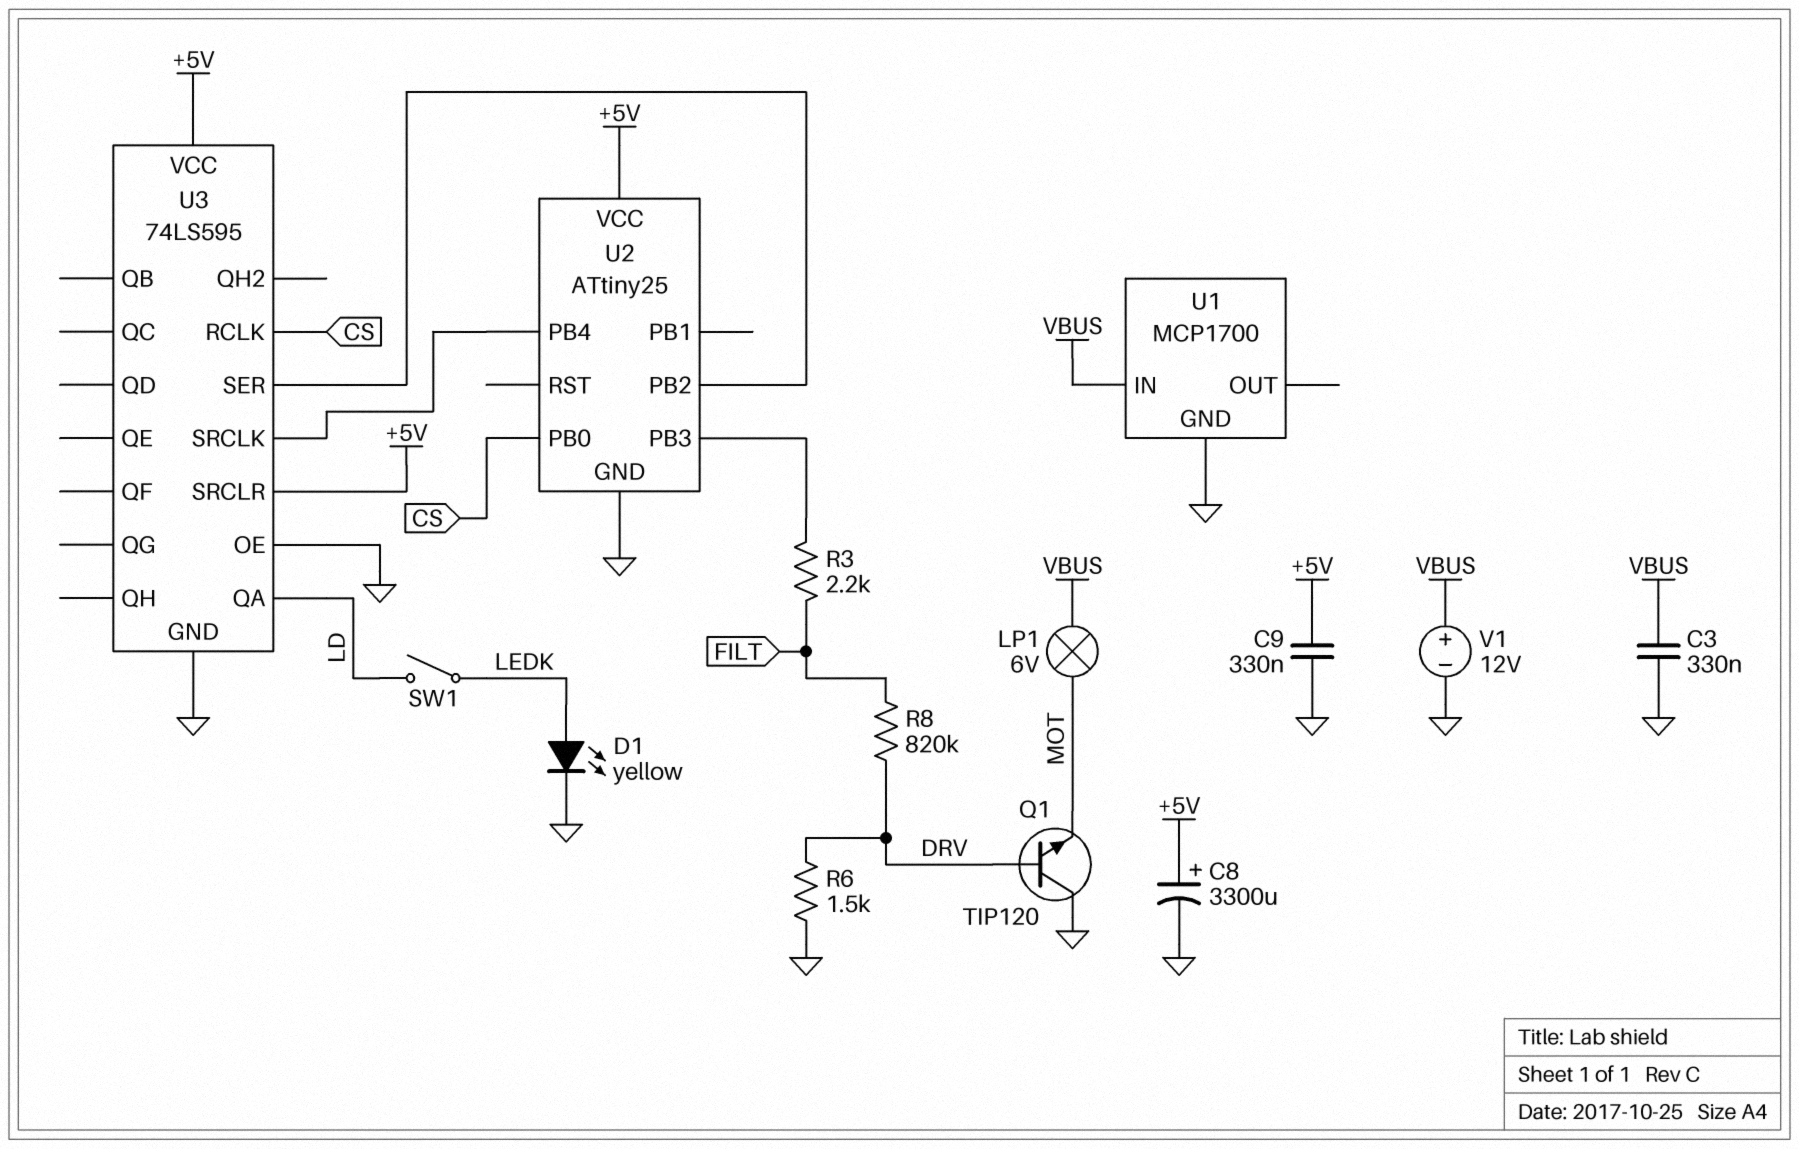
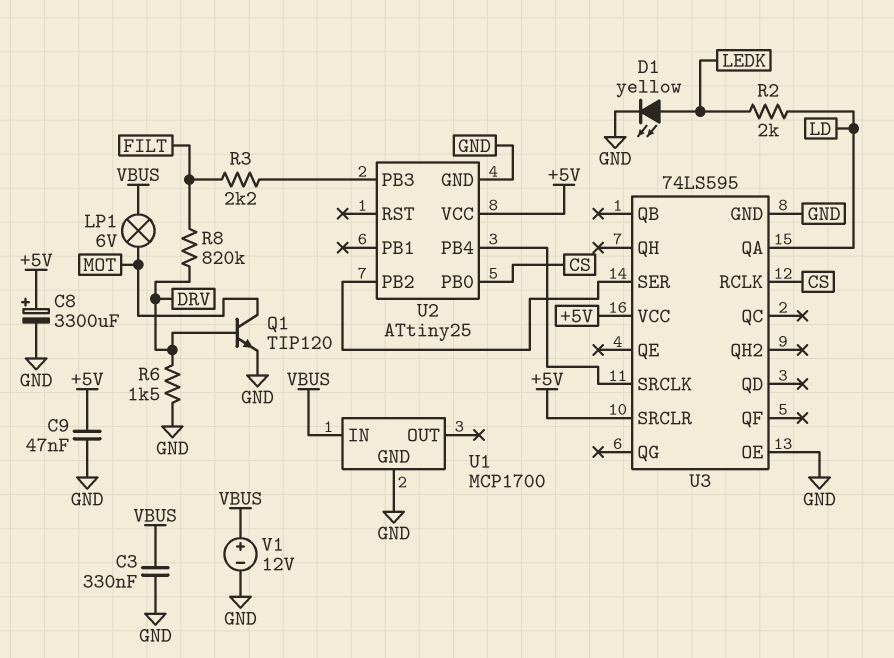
C9: 330nF (+5V, GND) -> 47nF (+5V, GND)
Q1: NPN TIP120 (B DRV, C GND, E MOT) -> NPN TIP120 (B DRV, C MOT, E GND)
R2: none -> 2k (LD, LEDK)
SW1: switch (LD, LEDK) -> none

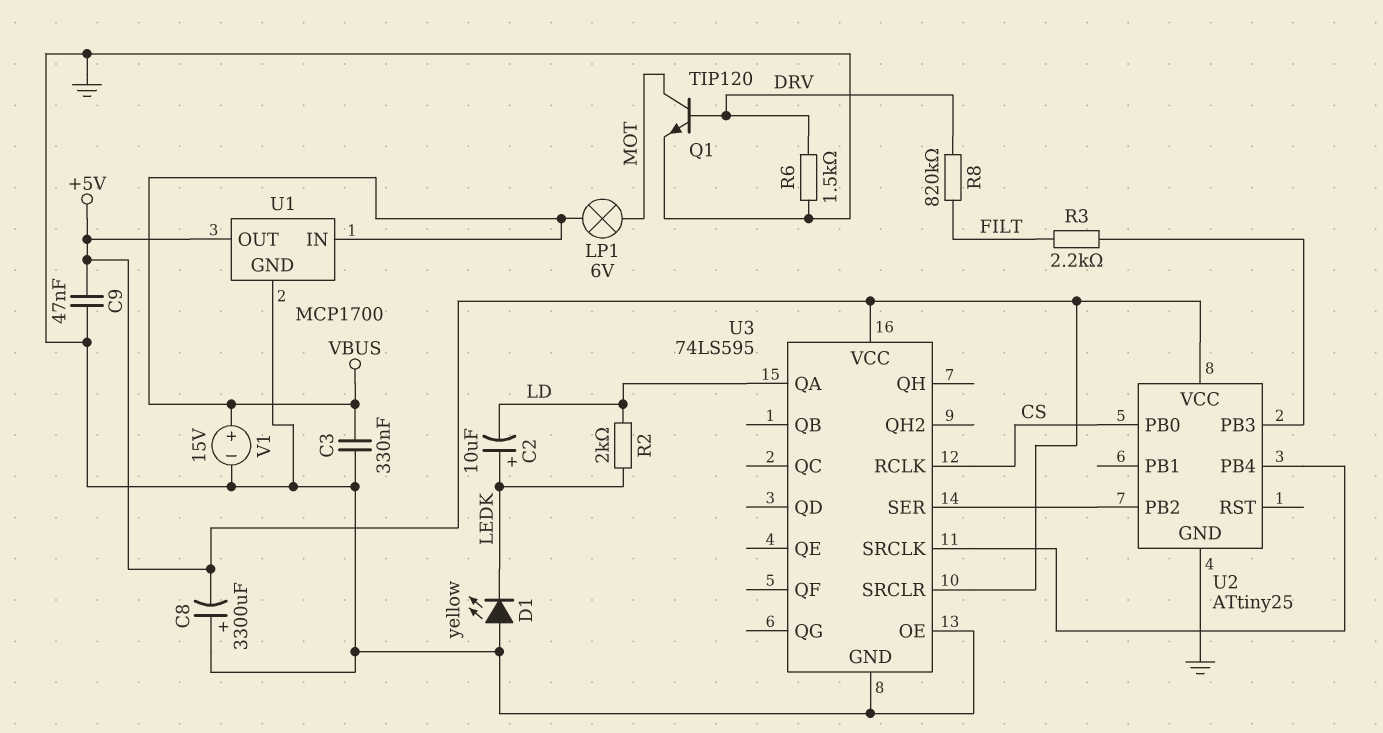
C2: none -> 10uF (plus LEDK, minus LD)
C8: 3300uF (plus +5V, minus GND) -> 3300uF (plus GND, minus +5V)
D1: LED yellow (A LEDK, K GND) -> LED yellow (A GND, K LEDK)
U1 pin OUT: none -> +5V
V1: 12V (plus VBUS, minus GND) -> 15V (plus VBUS, minus GND)

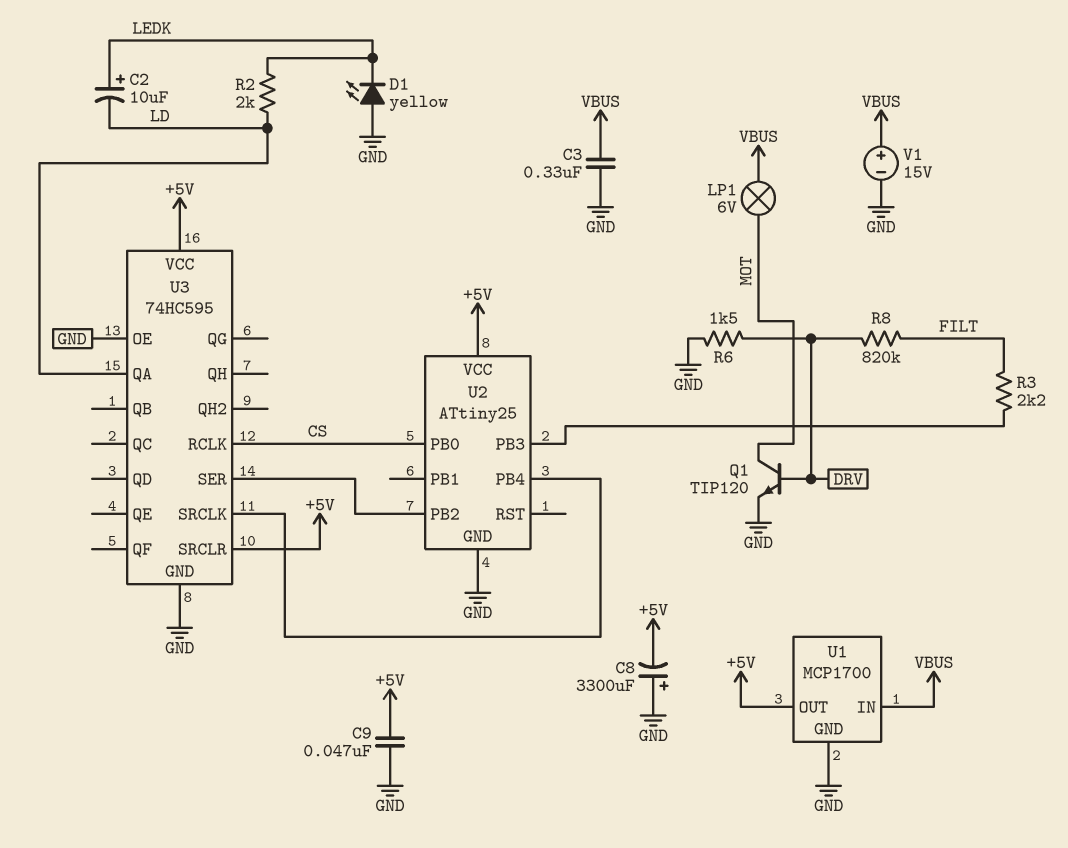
U3: 74LS595 -> 74HC595

